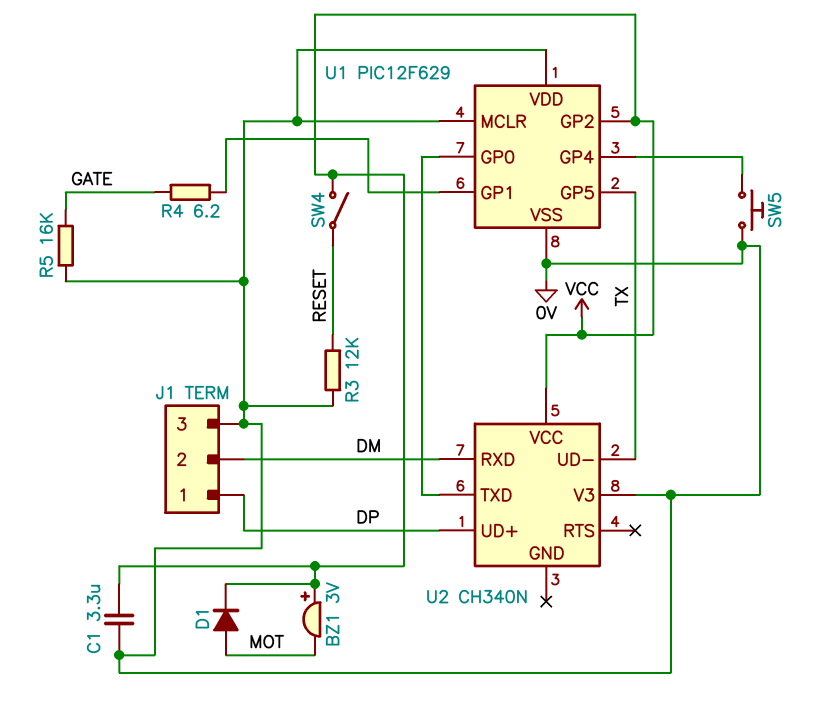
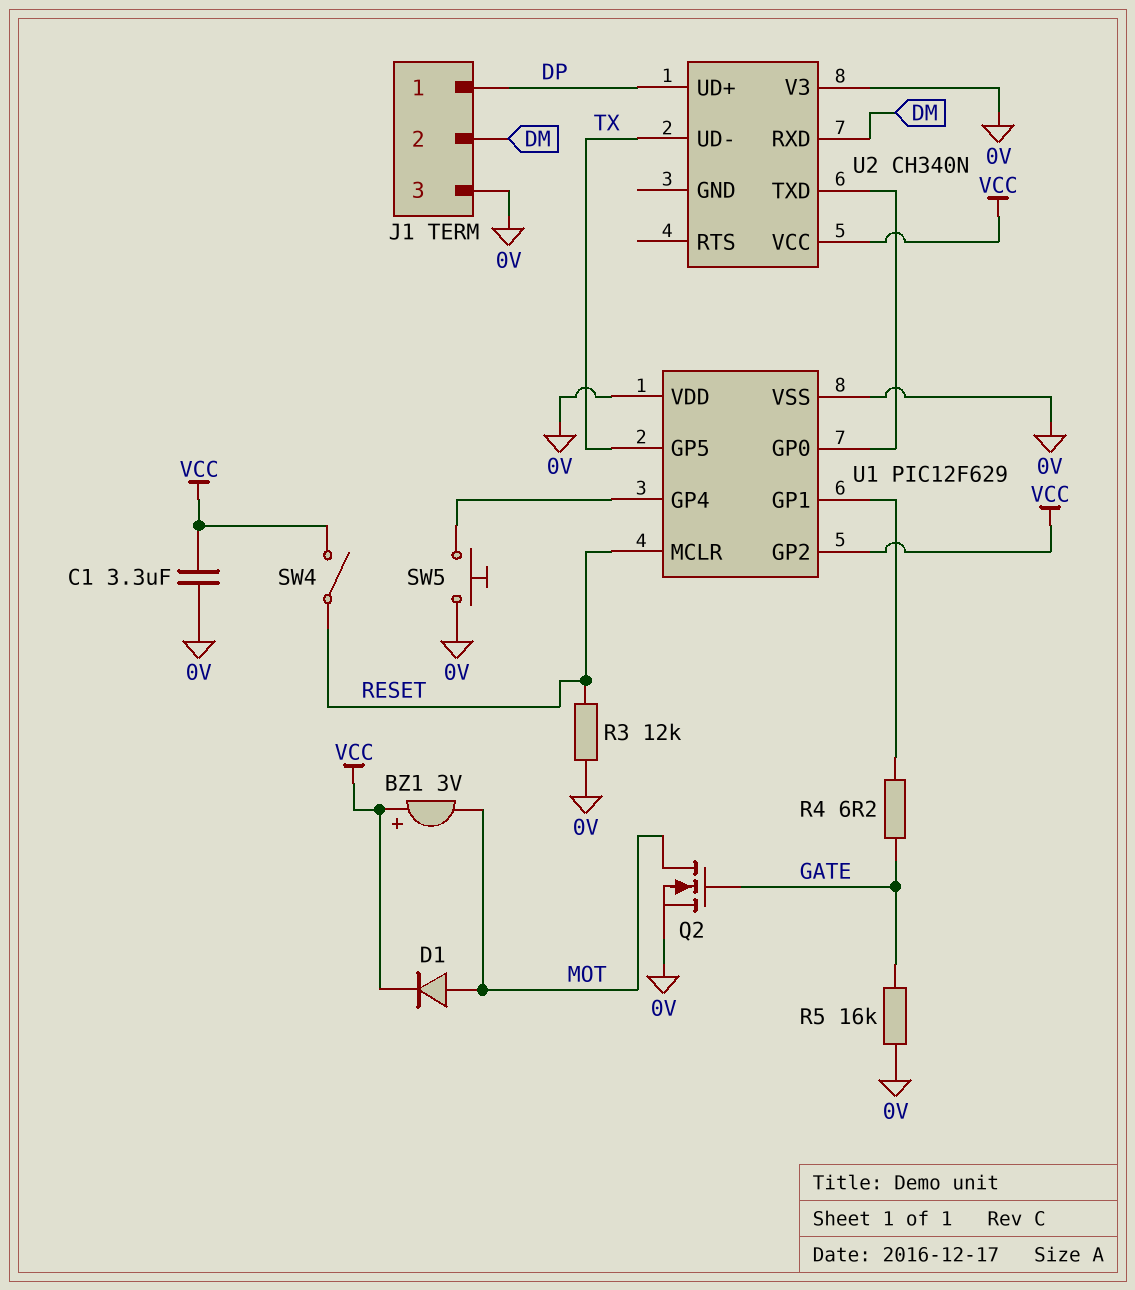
Q2: none -> NMOS (G GATE, D MOT, S 0V)
U1 pin MCLR: 0V -> RESET

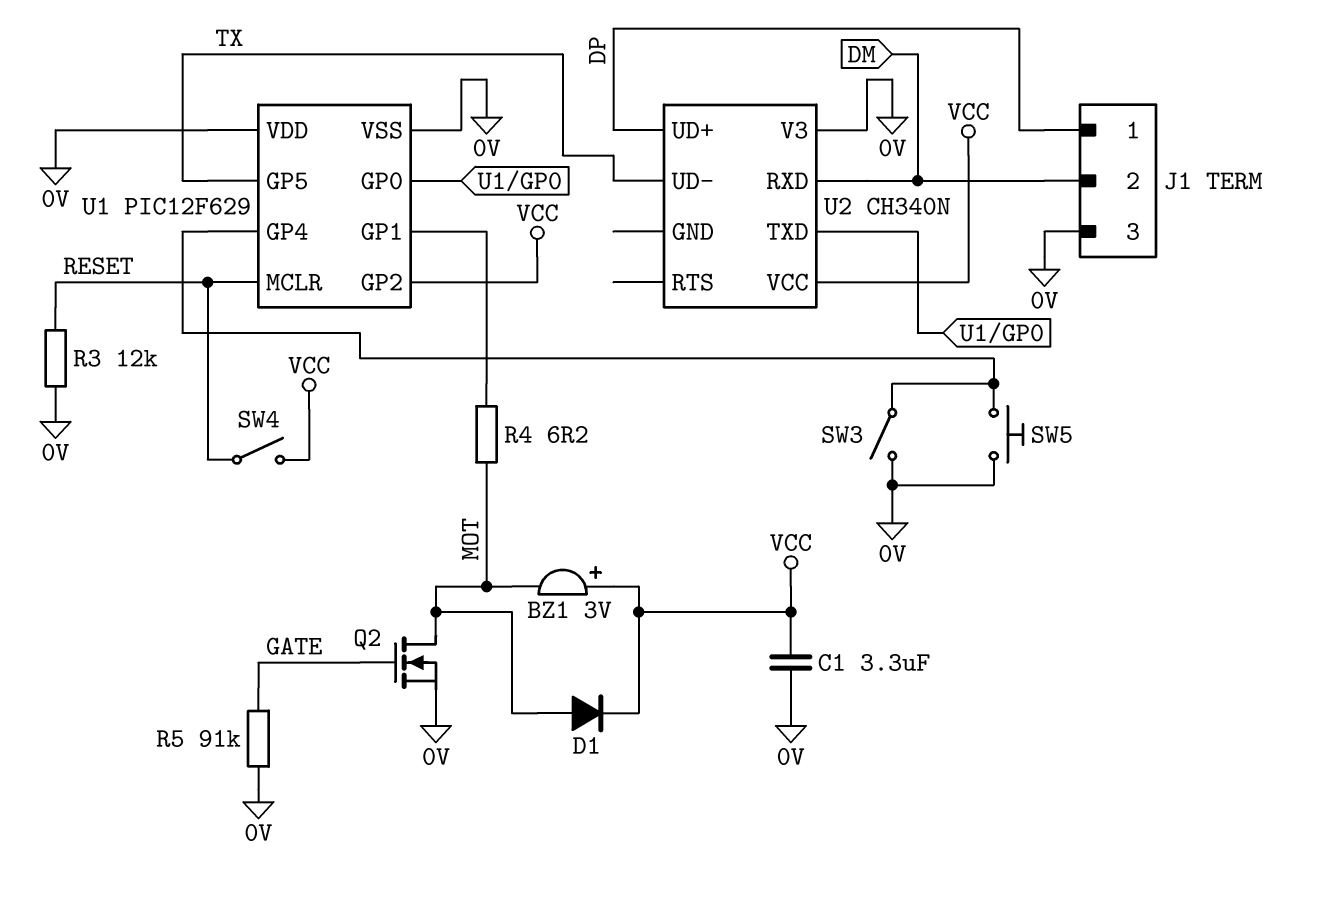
R4: 6.2 (GATE, U1/GP1) -> 6.2 (MOT, U1/GP1)
R5: 16k (0V, GATE) -> 91k (0V, GATE)
SW3: none -> switch (0V, U1/GP4)

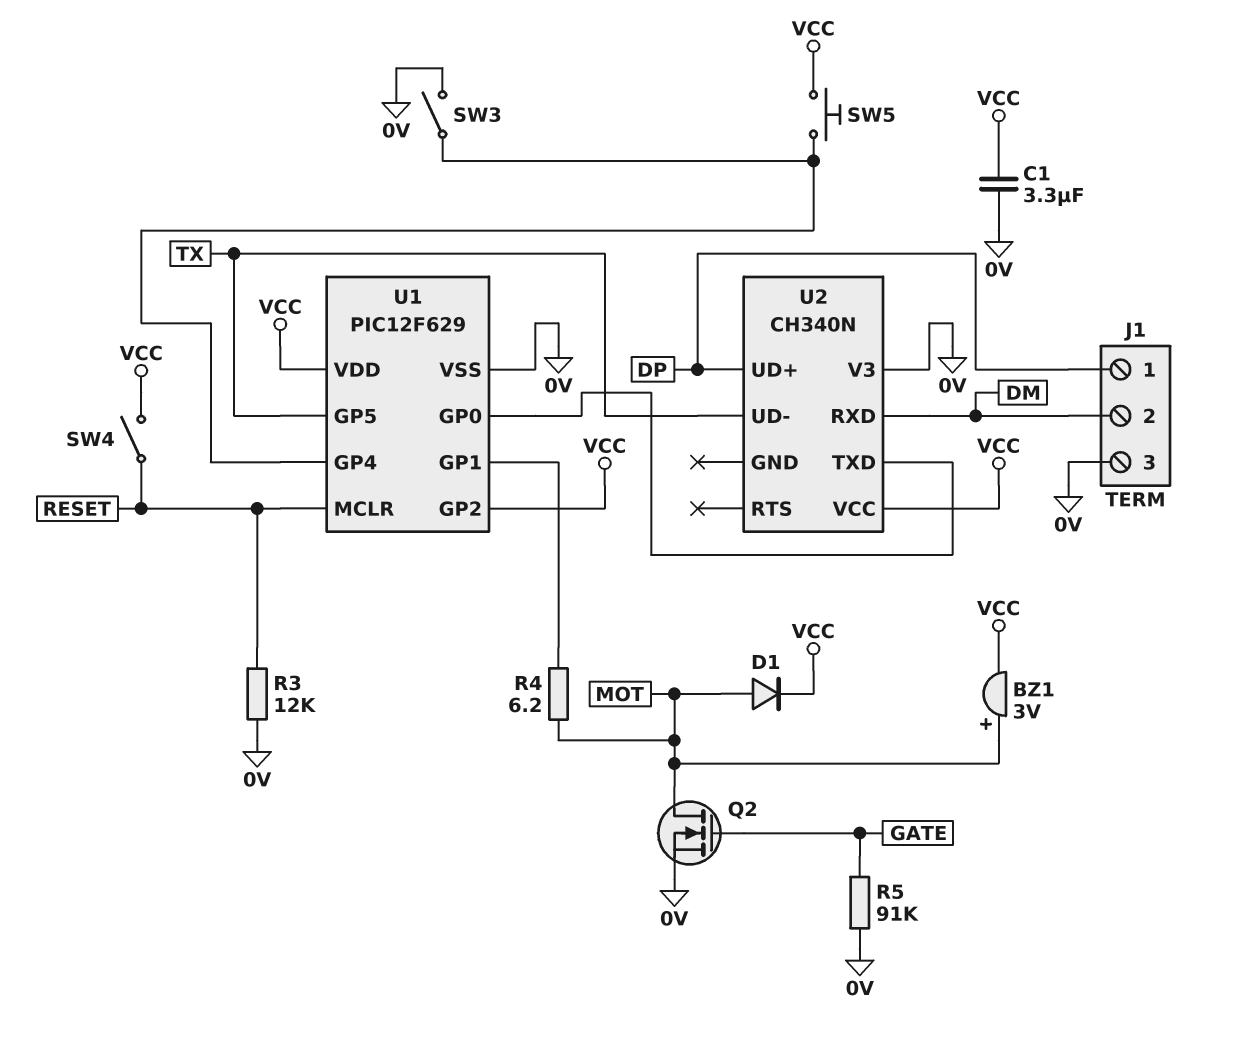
BZ1: buzzer 3V (plus VCC, minus MOT) -> buzzer 3V (plus MOT, minus VCC)
SW5: button (0V, U1/GP4) -> button (U1/GP4, VCC)
U1 pin VDD: 0V -> VCC

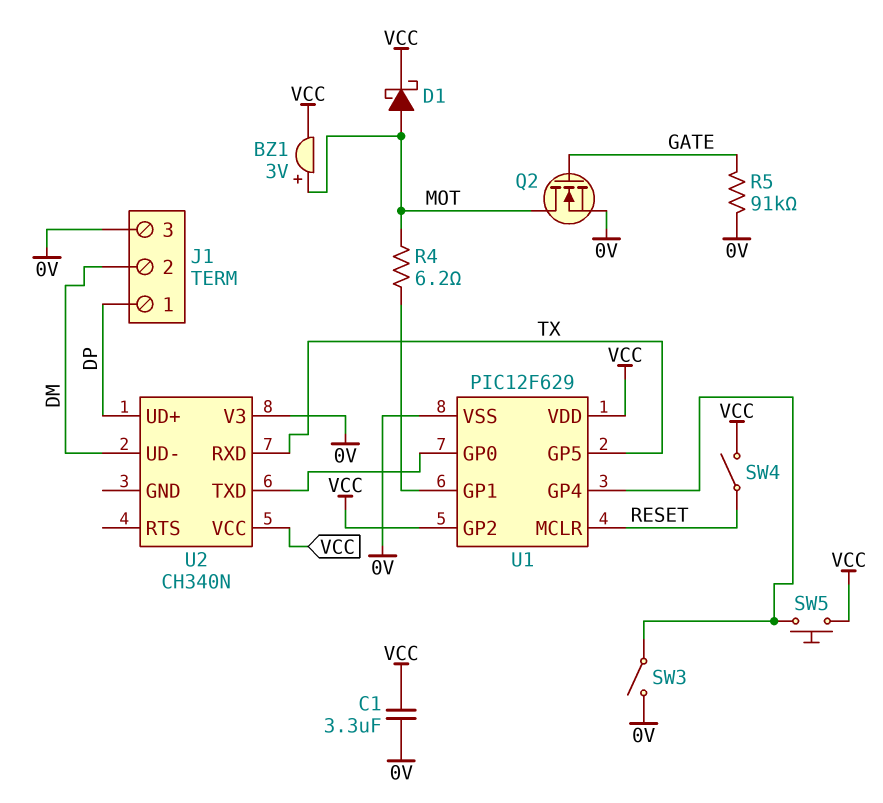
D1: diode (A MOT, K VCC) -> schottky (A MOT, K VCC)
R3: 12k (0V, RESET) -> none
U2 pin RXD: DM -> TX
U2 pin UD-: TX -> DM

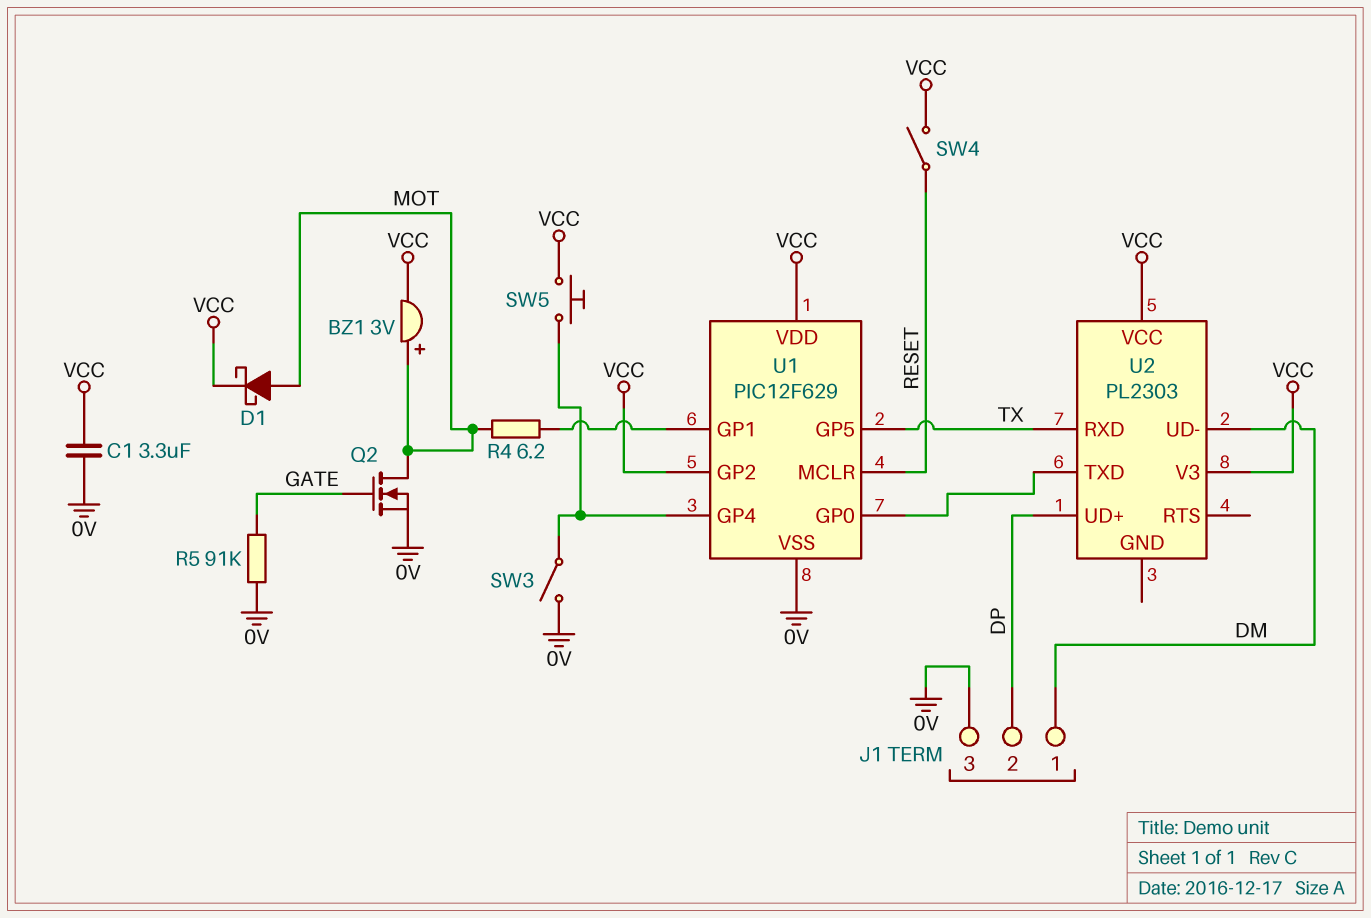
J1 pin 1: DP -> DM
J1 pin 2: DM -> DP
U2: CH340N -> PL2303
U2 pin V3: 0V -> VCC

